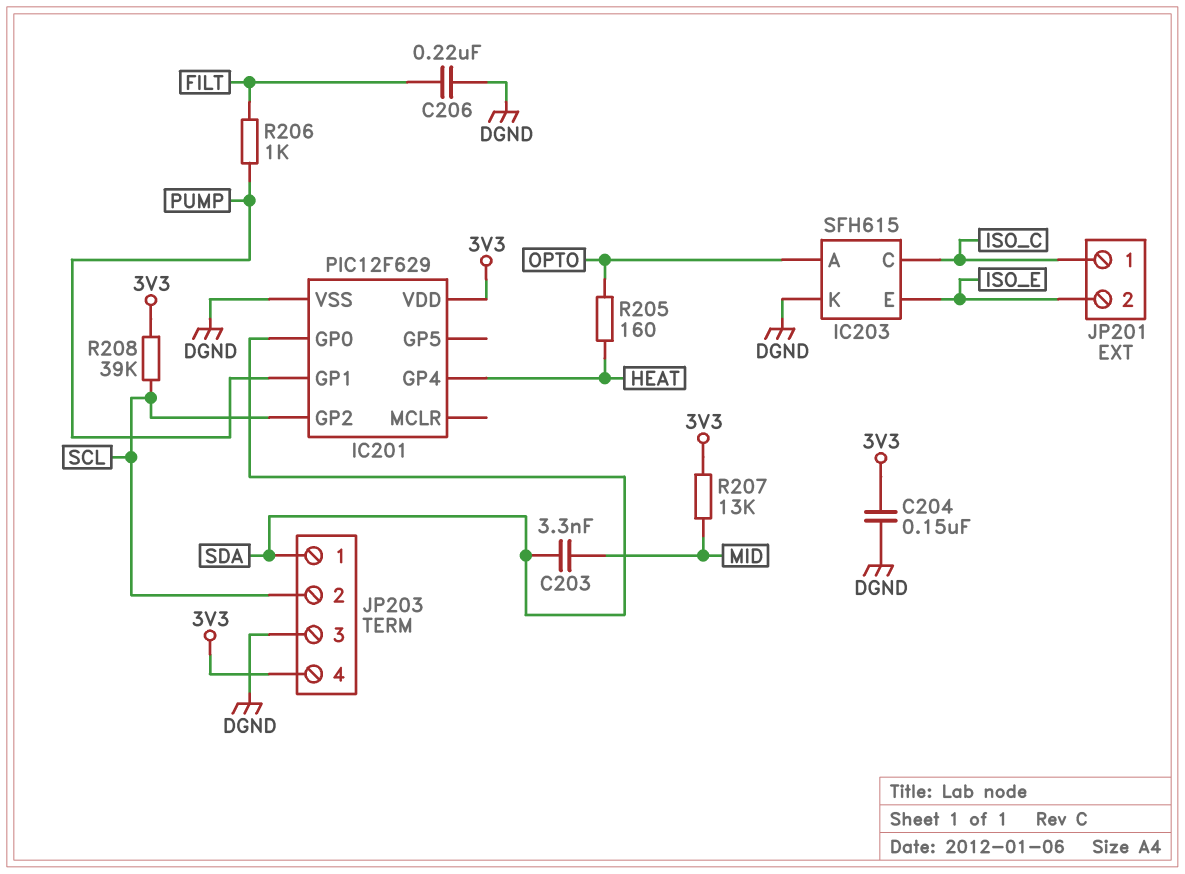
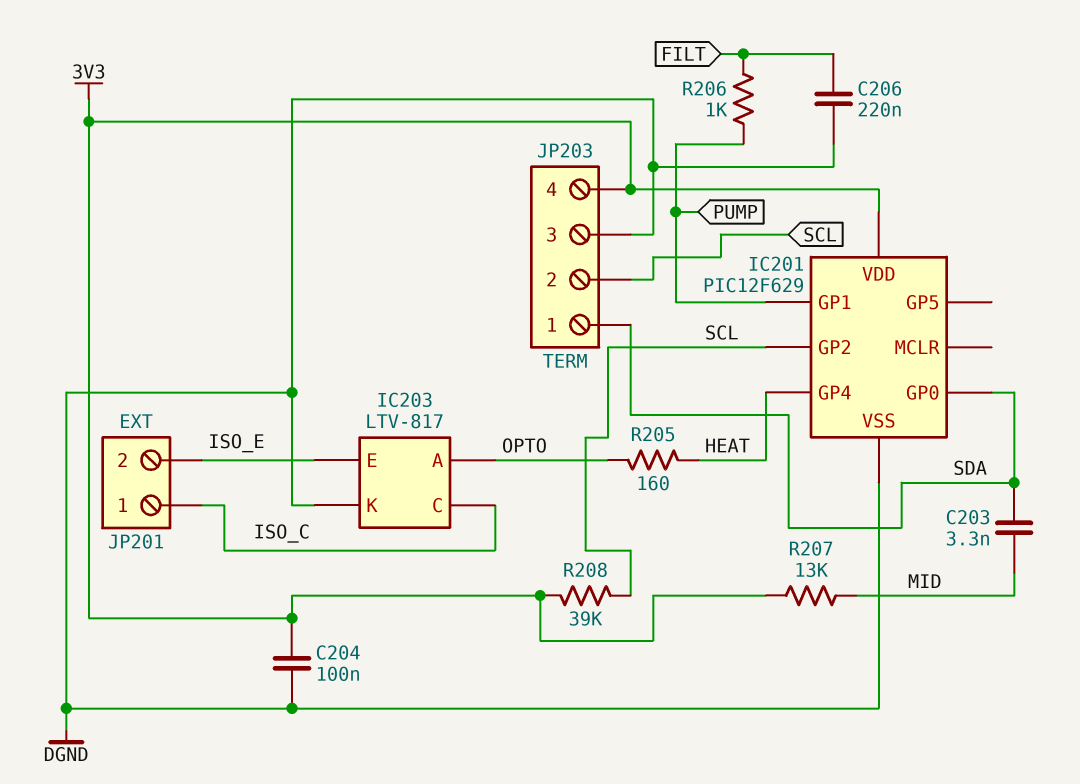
C204: 150nF (3V3, DGND) -> 100nF (3V3, DGND)
IC203: SFH615 -> LTV-817

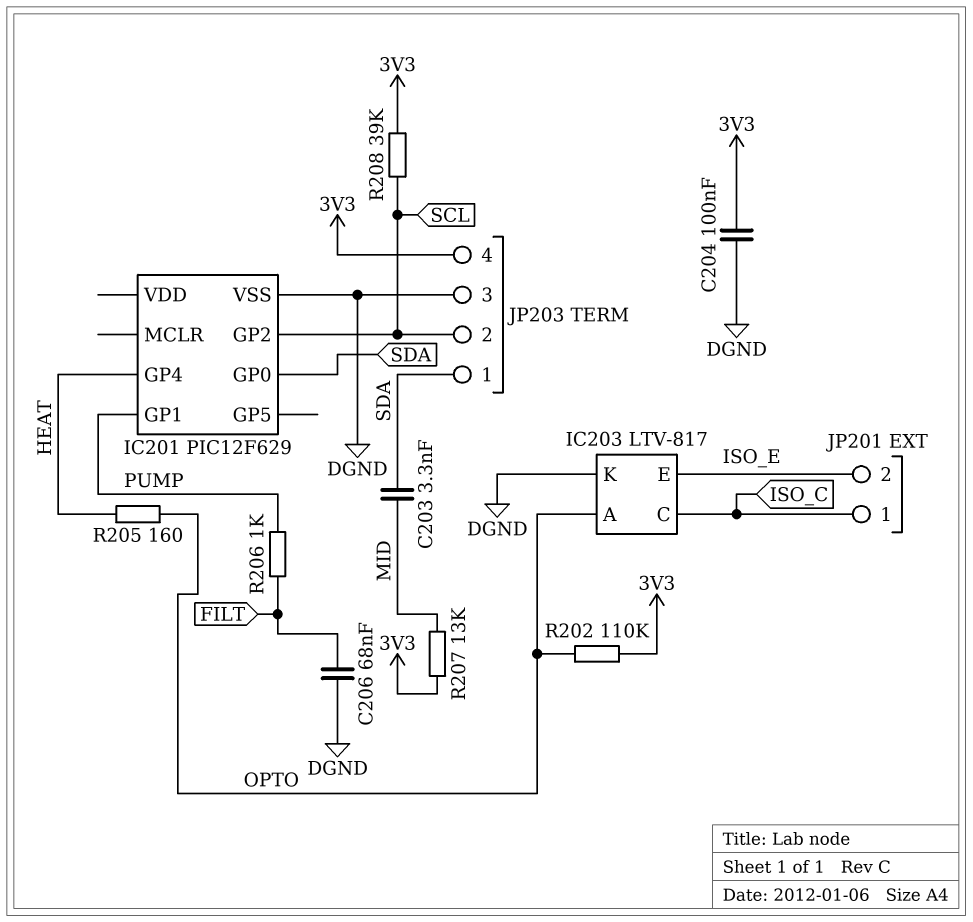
C206: 220nF (DGND, FILT) -> 68nF (DGND, FILT)
IC201 pin VDD: 3V3 -> none
R202: none -> 110k (3V3, OPTO)

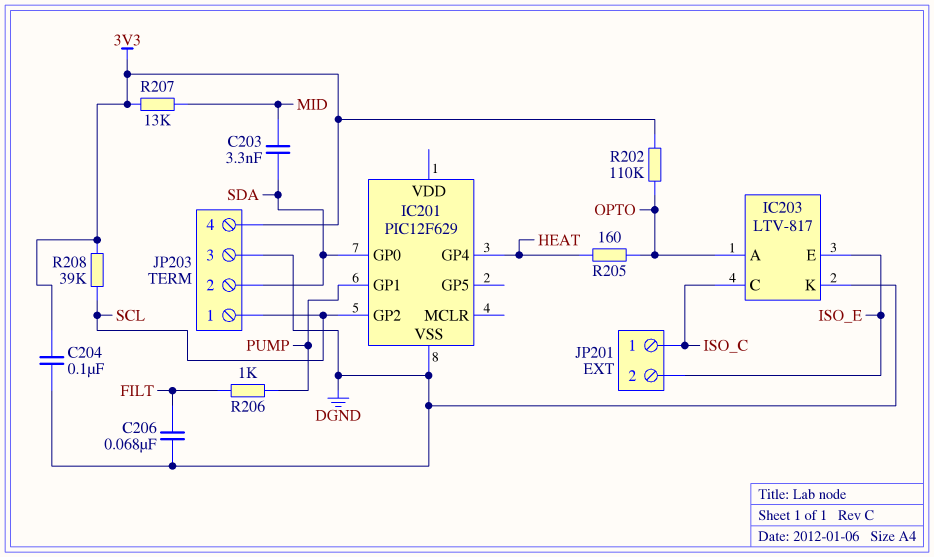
JP203 pin 1: SDA -> SCL
JP203 pin 2: SCL -> SDA

